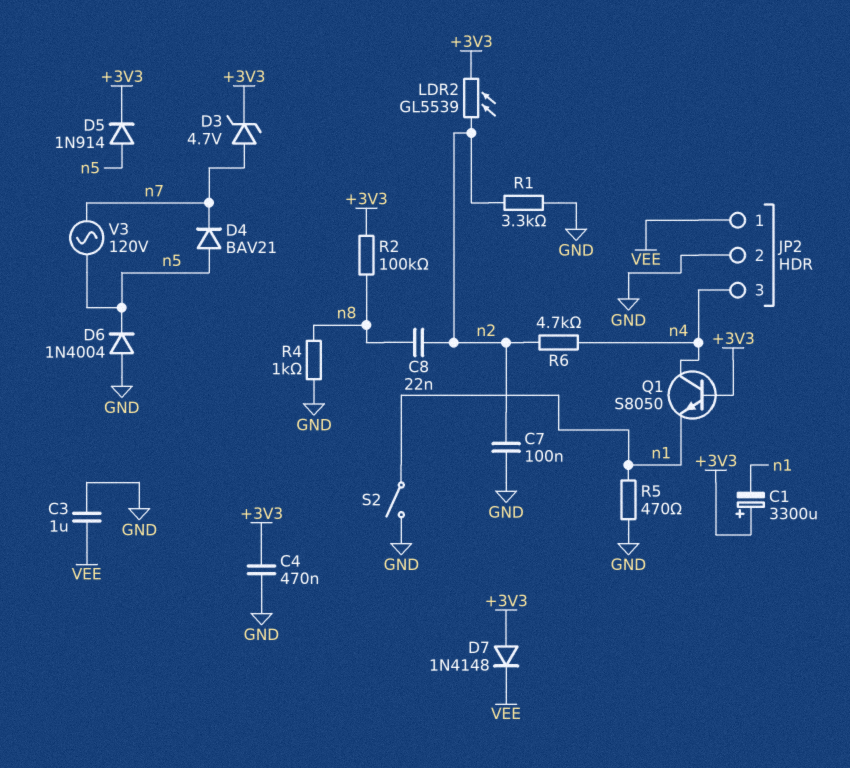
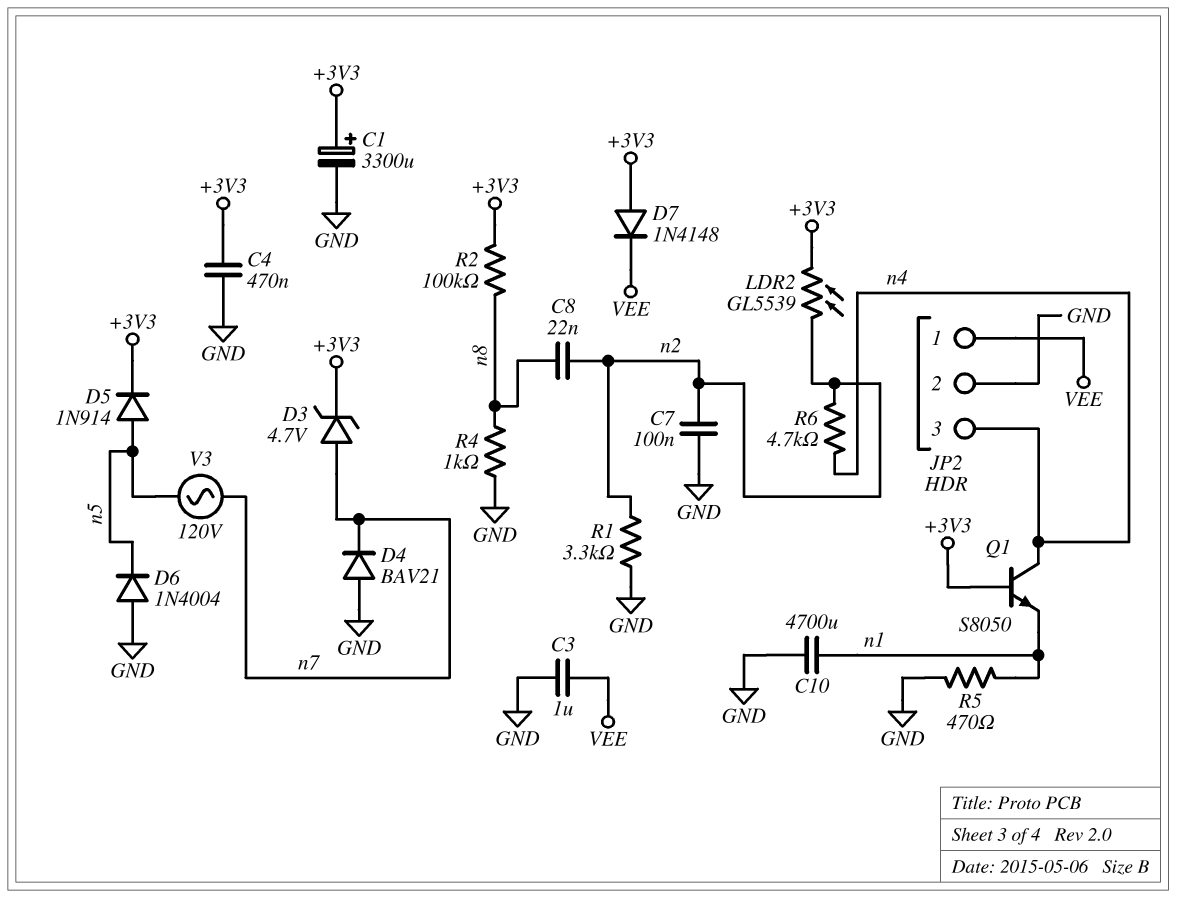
C1: 3300uF (plus +3V3, minus n1) -> 3300uF (plus +3V3, minus GND)
C10: none -> 4700uF (GND, n1)
D4: diode BAV21 (A n5, K n7) -> diode BAV21 (A GND, K n7)
S2: switch (GND, n1) -> none

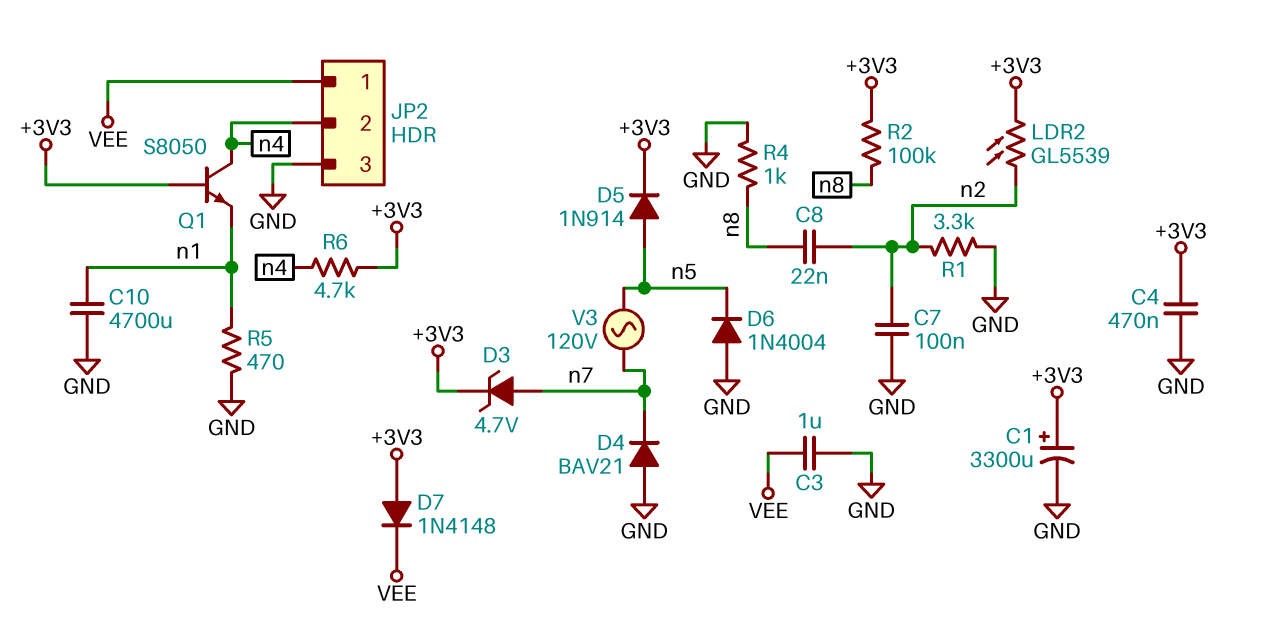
JP2 pin 2: GND -> n4
JP2 pin 3: n4 -> GND
R6: 4.7k (n2, n4) -> 4.7k (+3V3, n4)

